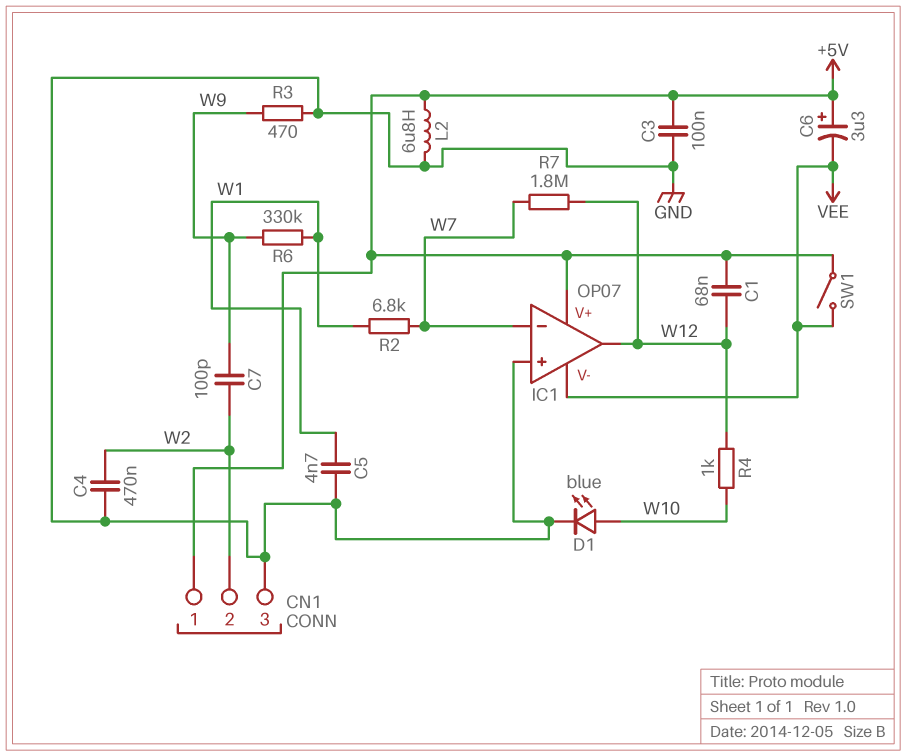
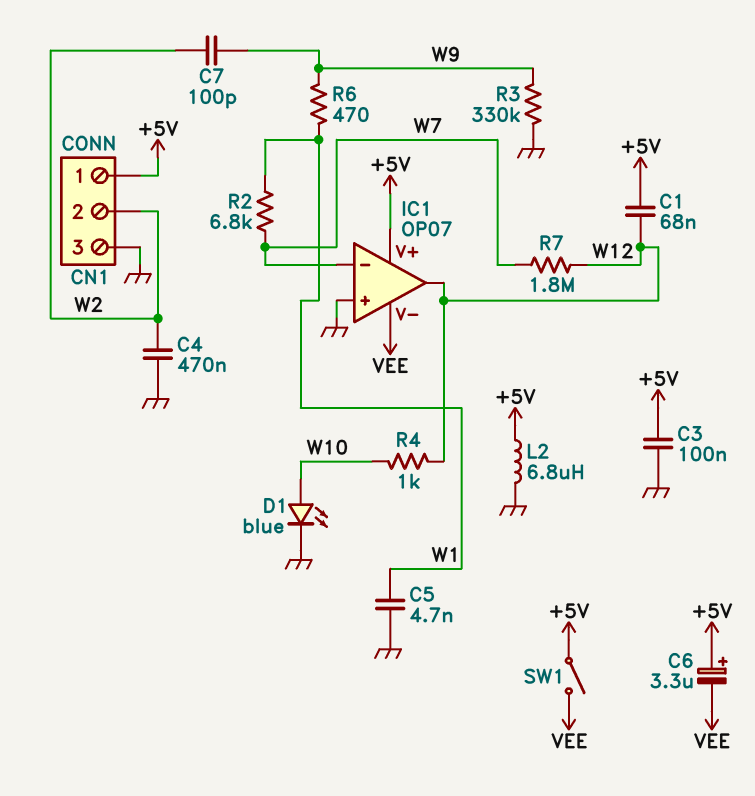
R3: 470 (GND, W9) -> 330k (GND, W9)
R6: 330k (W1, W9) -> 470 (W1, W9)

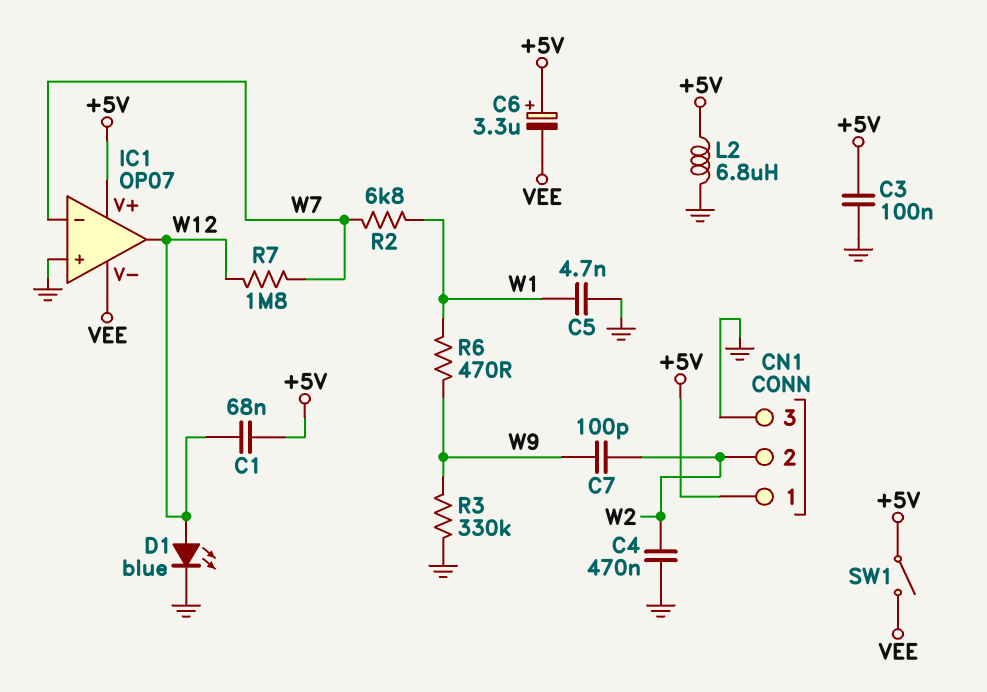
D1: LED blue (A W10, K GND) -> LED blue (A W12, K GND)
R4: 1k (W10, W12) -> none

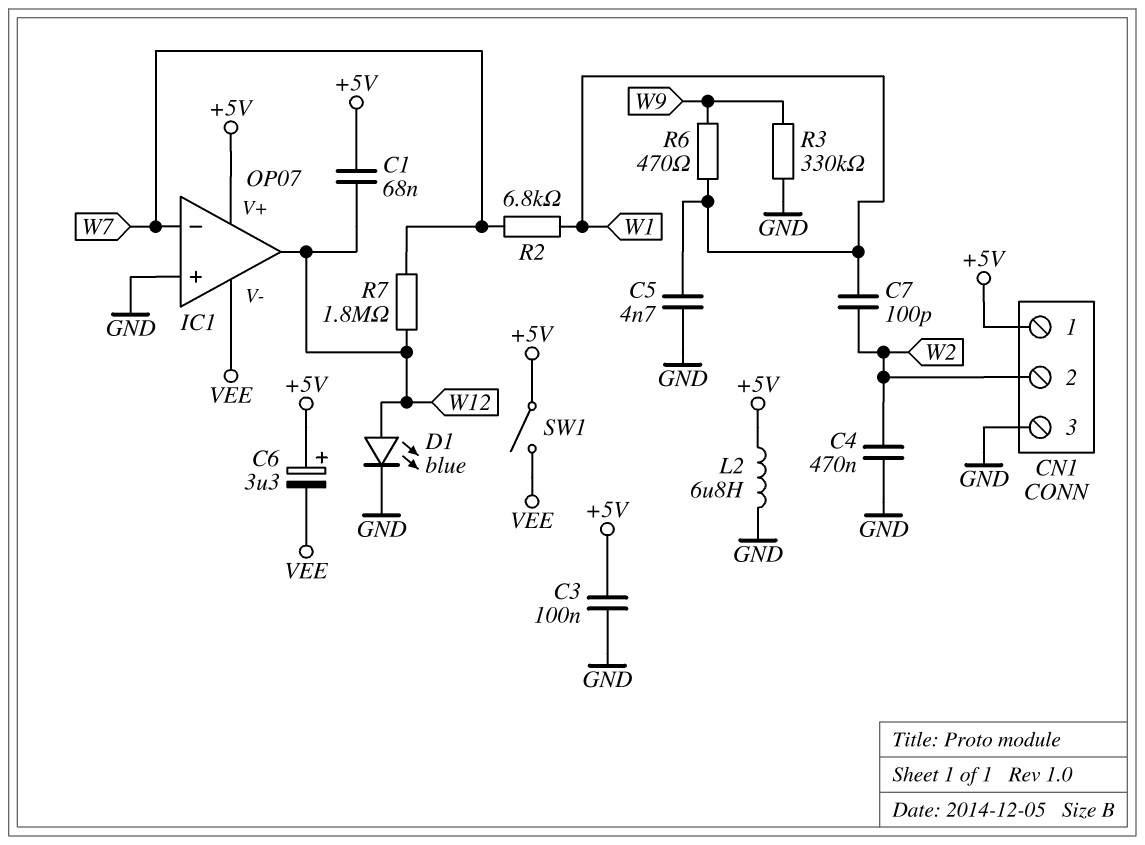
C7: 100pF (W2, W9) -> 100pF (W1, W2)

